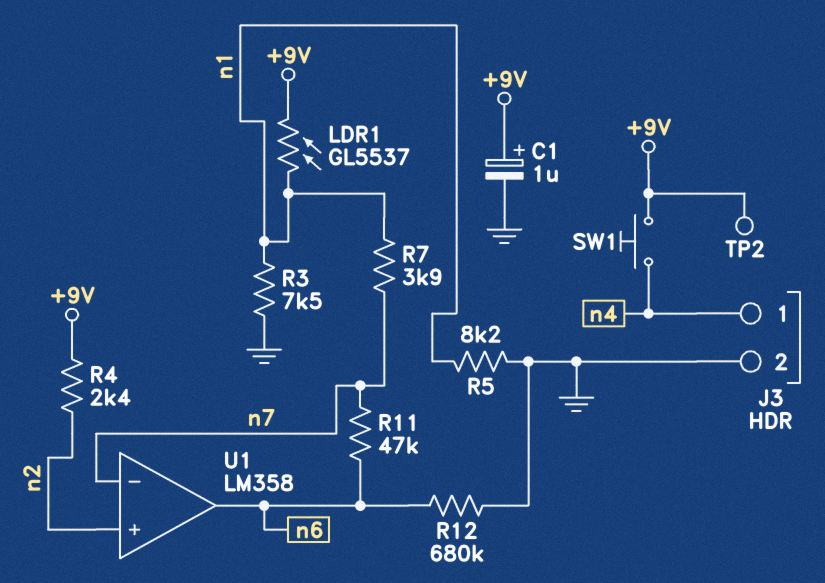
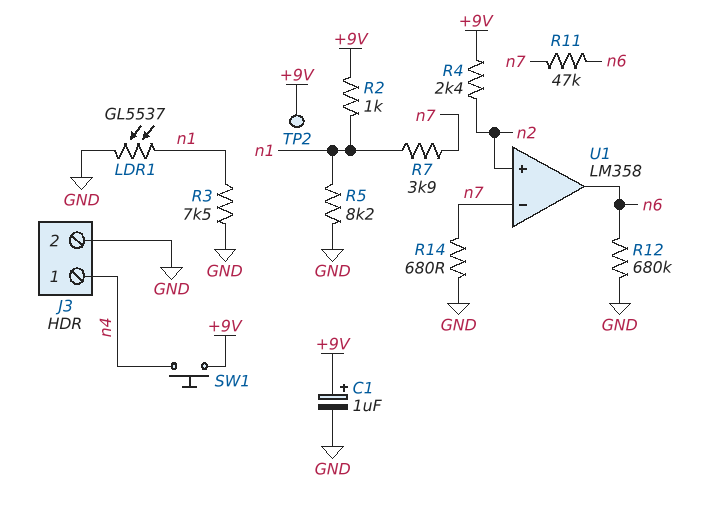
LDR1: GL5537 (+9V, n1) -> GL5537 (GND, n1)
R2: none -> 1k (+9V, n1)
R14: none -> 680 (GND, n7)

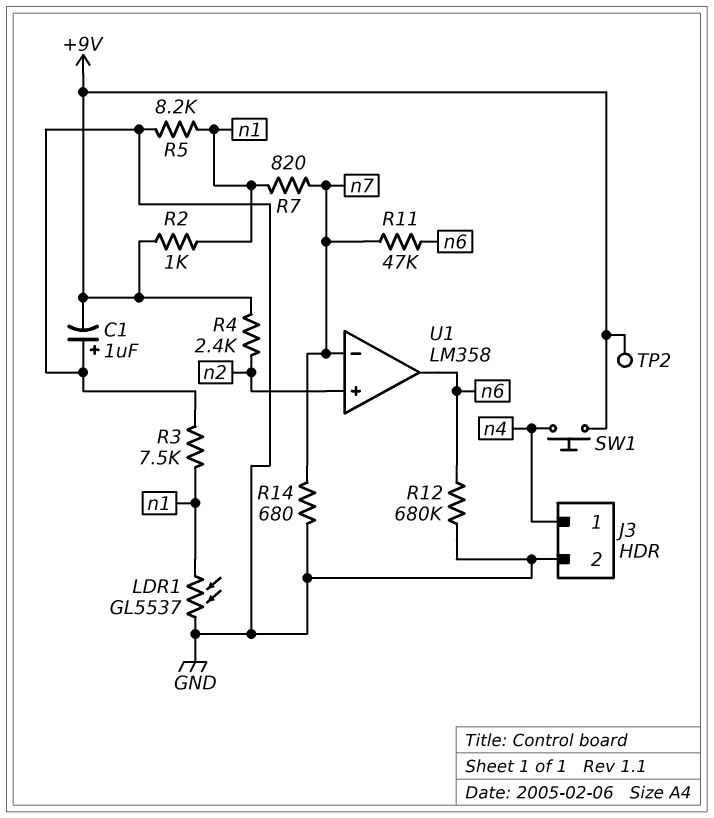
C1: 1uF (plus +9V, minus GND) -> 1uF (plus GND, minus +9V)
R7: 3.9k (n1, n7) -> 820 (n1, n7)

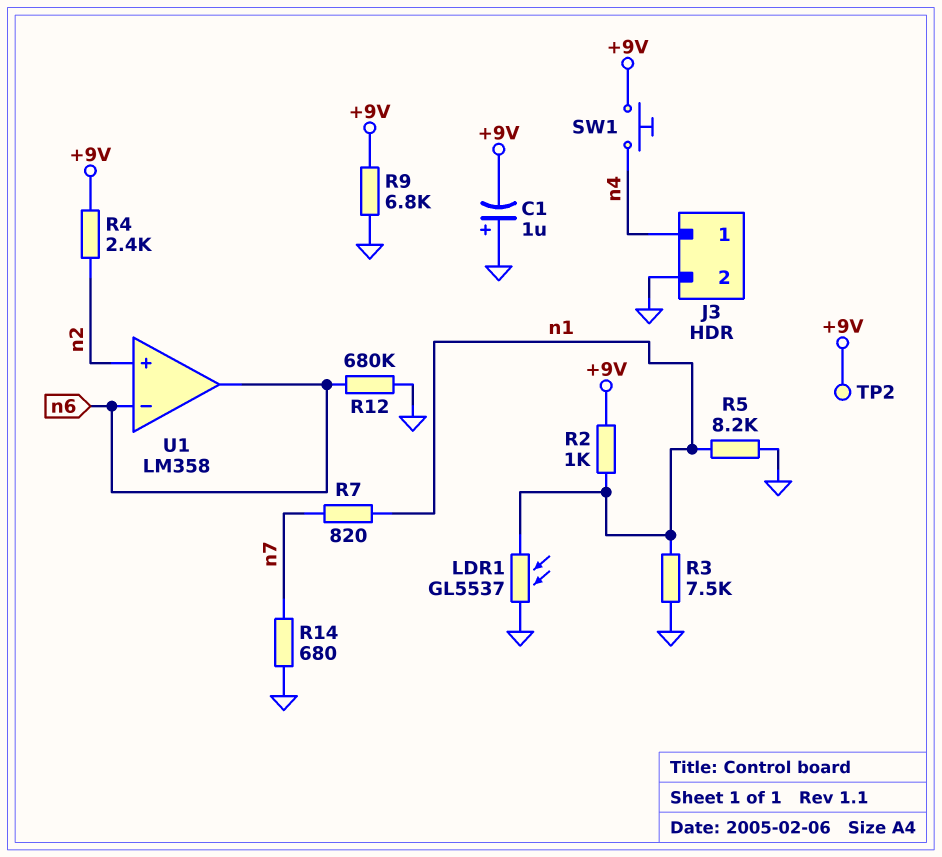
R9: none -> 6.8k (+9V, GND)
R11: 47k (n6, n7) -> none
U1 pin in-: n7 -> n6

